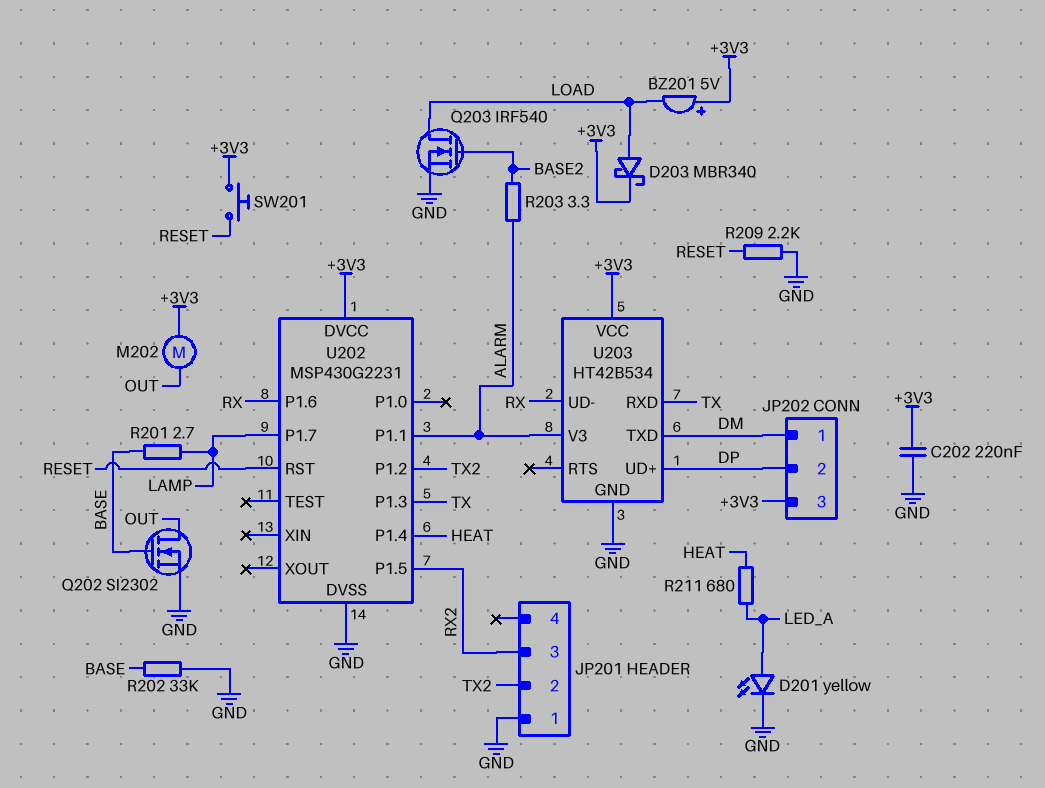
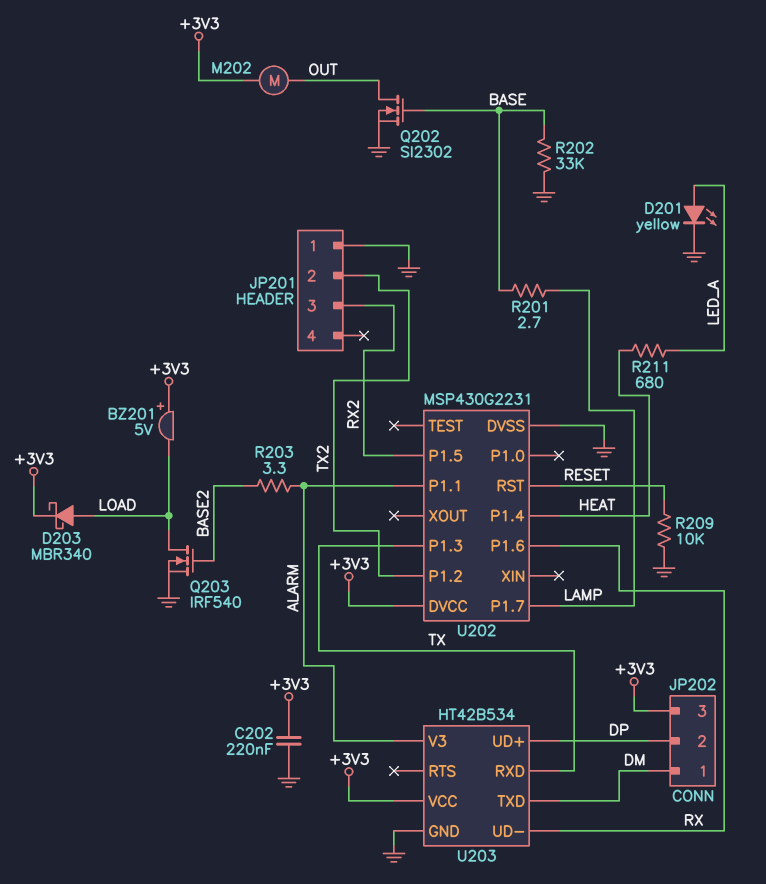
R209: 2.2k (GND, RESET) -> 10k (GND, RESET)
SW201: button (+3V3, RESET) -> none

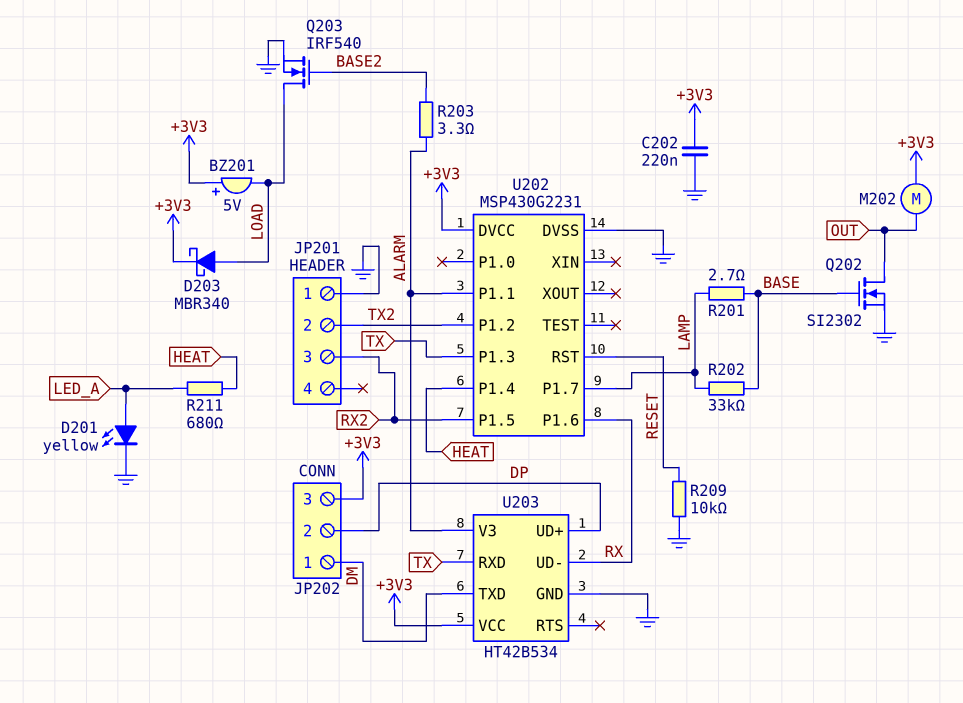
R202: 33k (BASE, GND) -> 33k (BASE, LAMP)

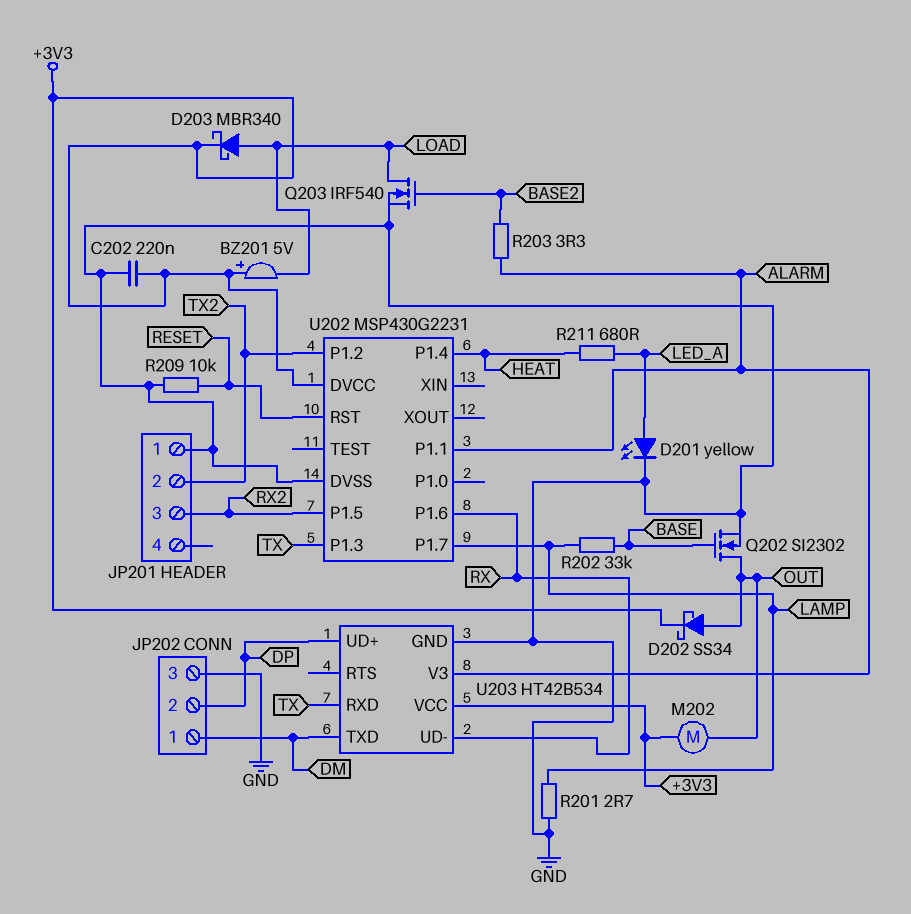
D202: none -> schottky SS34 (A OUT, K +3V3)
JP202 pin 3: +3V3 -> GND
R201: 2.7 (BASE, LAMP) -> 2.7 (GND, LAMP)

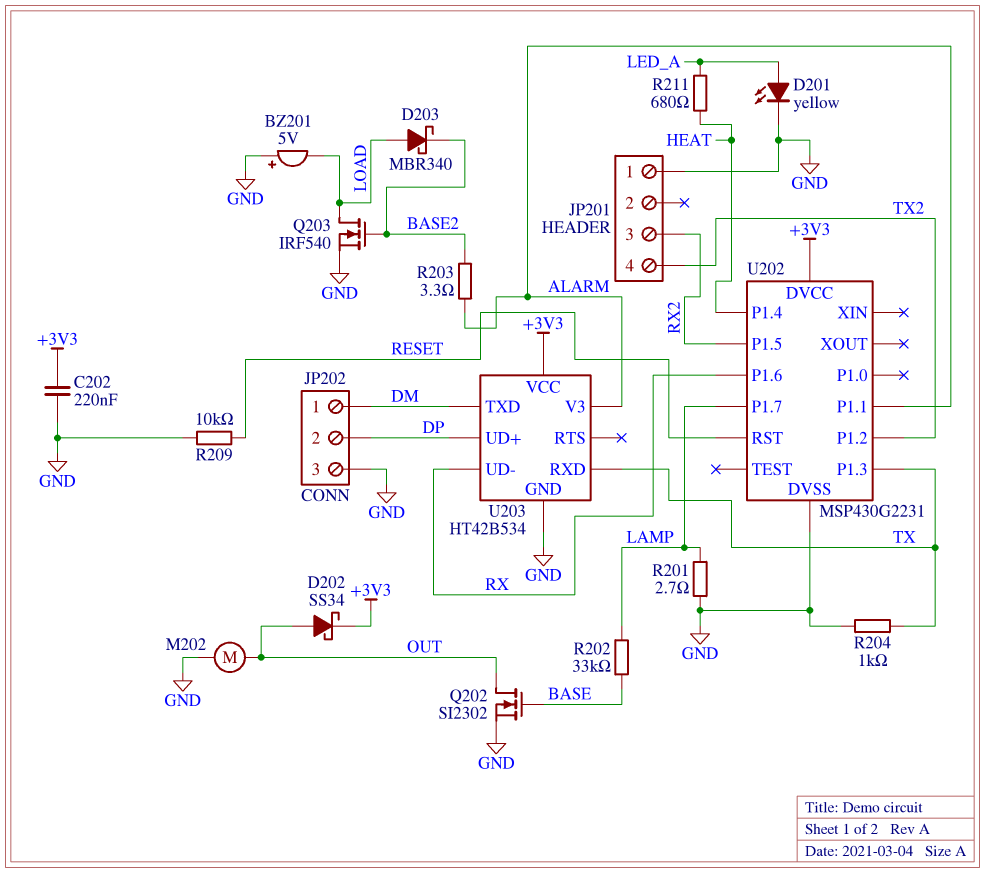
BZ201: buzzer 5V (plus +3V3, minus LOAD) -> buzzer 5V (plus GND, minus LOAD)
D203: schottky MBR340 (A LOAD, K +3V3) -> schottky MBR340 (A LOAD, K BASE2)
JP201 pin 2: TX2 -> none
JP201 pin 4: none -> TX2
M202: motor (+3V3, OUT) -> motor (GND, OUT)
R204: none -> 1k (GND, TX)

